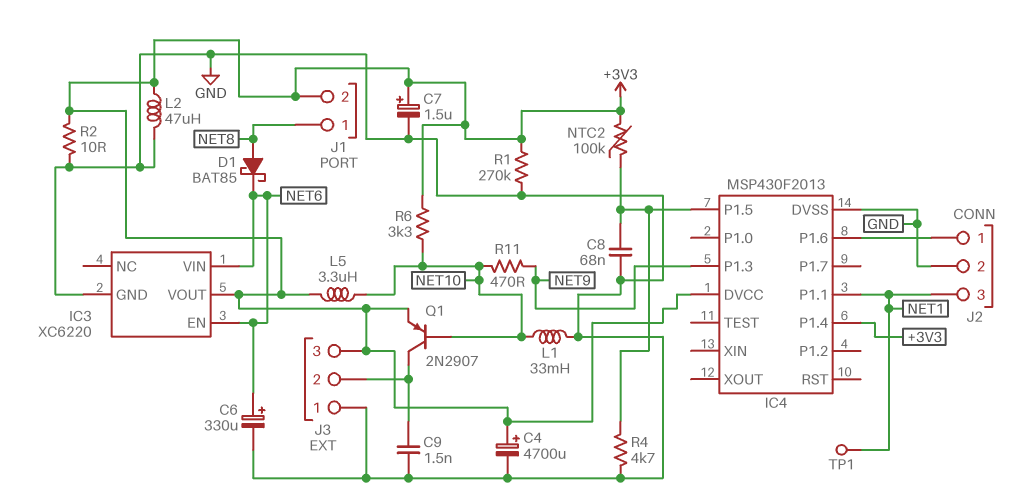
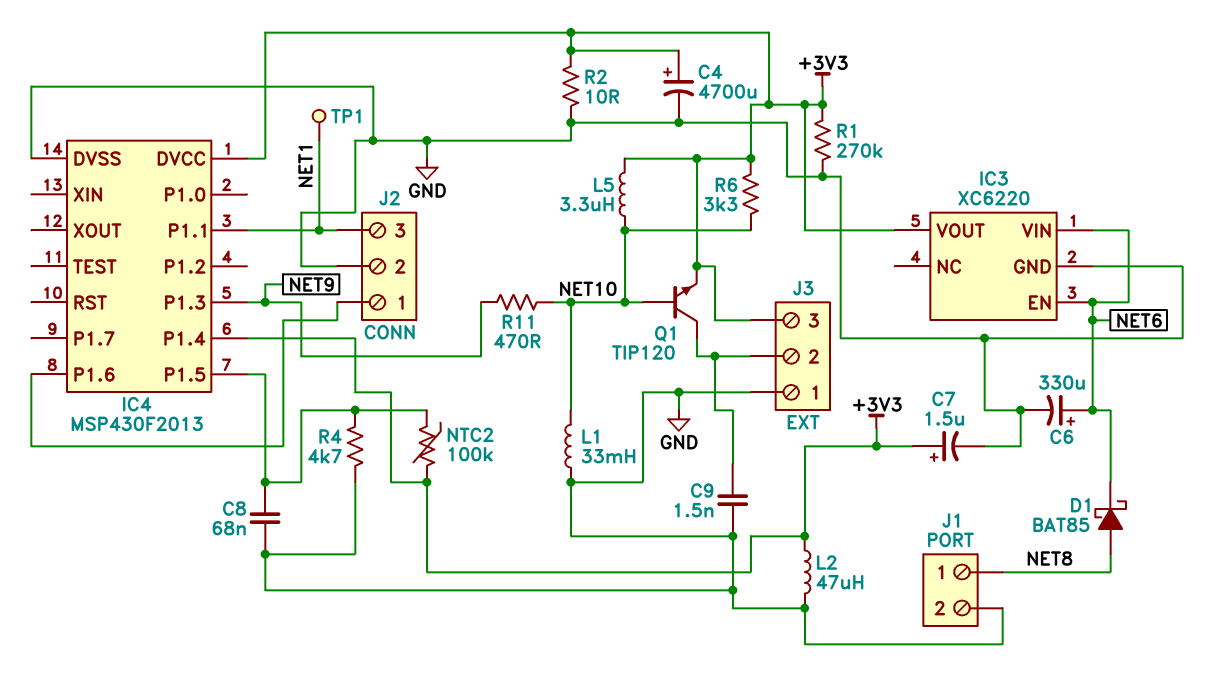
J1 pin 2: +3V3 -> GND
Q1: PNP 2N2907 (B NET10, C J3/2, E +3V3) -> NPN TIP120 (B NET10, C J3/2, E +3V3)

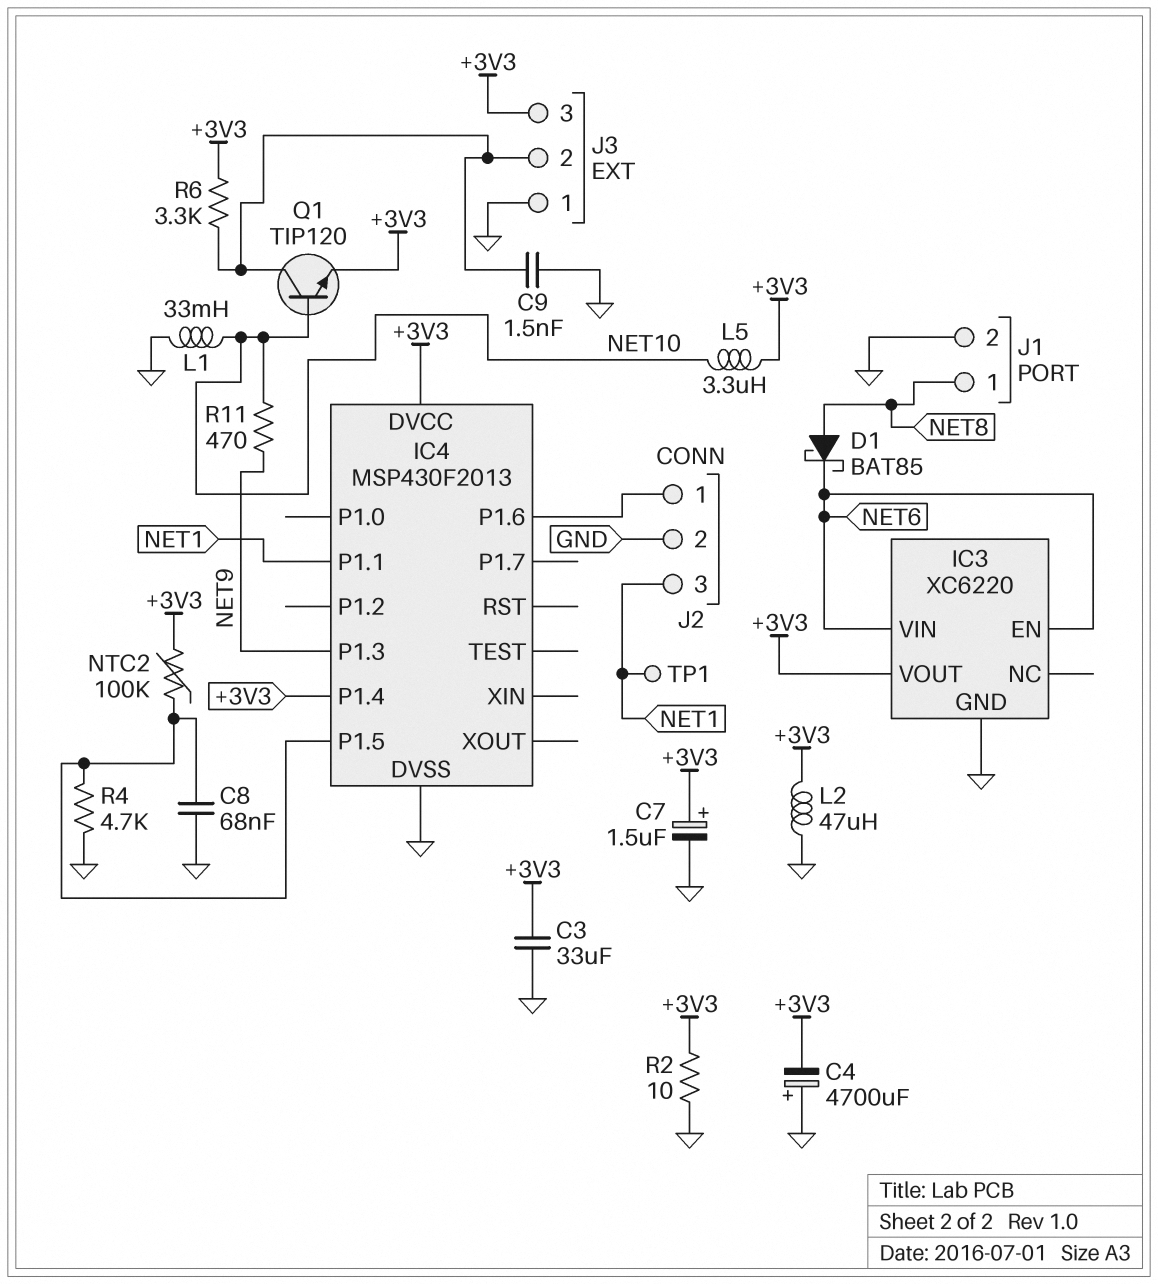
C3: none -> 33uF (+3V3, GND)
C4: 4700uF (plus +3V3, minus GND) -> 4700uF (plus GND, minus +3V3)
C6: 330uF (plus NET6, minus GND) -> none
R1: 270k (+3V3, GND) -> none
R6: 3.3k (+3V3, NET10) -> 3.3k (+3V3, J3/2)

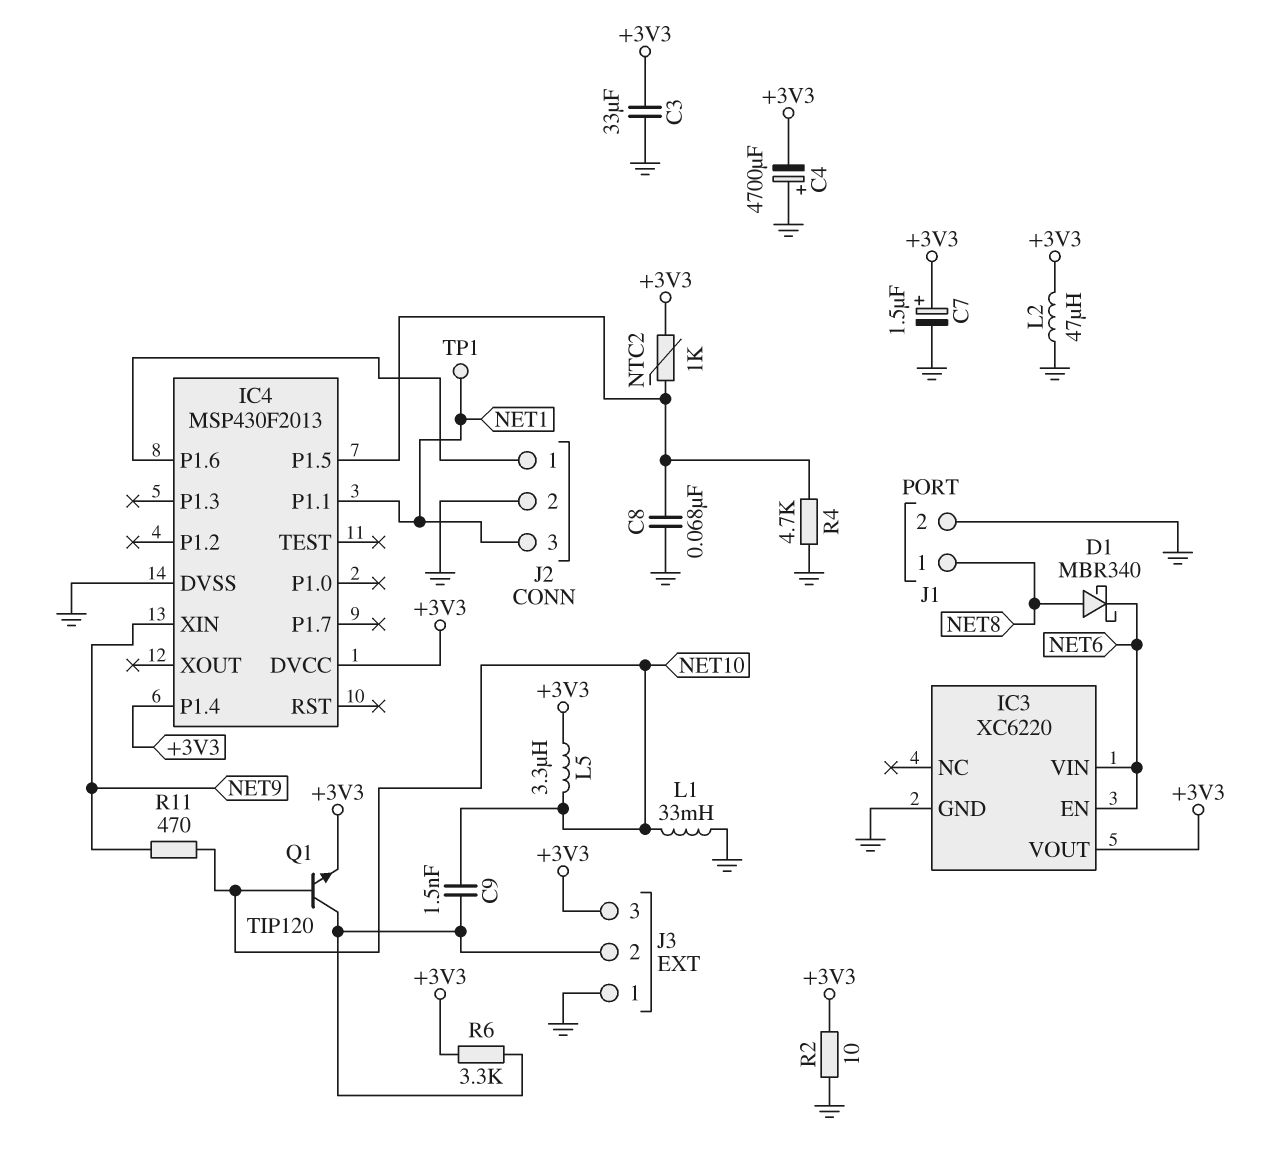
C9: 1.5nF (GND, J3/2) -> 1.5nF (J3/2, NET10)
D1: schottky BAT85 (A NET8, K NET6) -> schottky MBR340 (A NET8, K NET6)
IC4 pin P1.3: NET9 -> none
IC4 pin XIN: none -> NET9
NTC2: 100k (+3V3, IC4/P1.5) -> 1k (+3V3, IC4/P1.5)

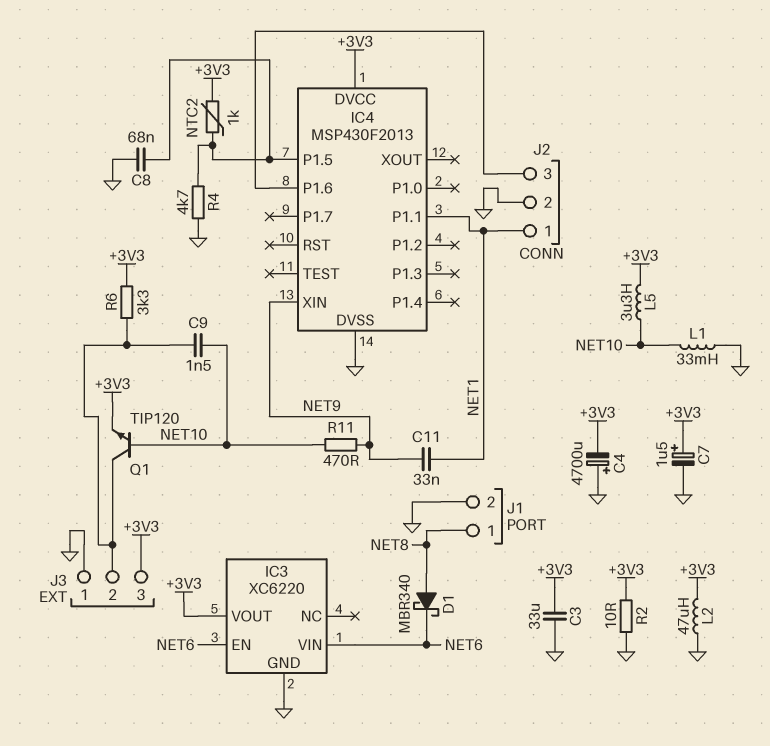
C11: none -> 33nF (NET1, NET9)
IC4 pin P1.4: +3V3 -> none
J2 pin 1: IC4/P1.6 -> NET1
J2 pin 3: NET1 -> IC4/P1.6
TP1: test point (NET1) -> none

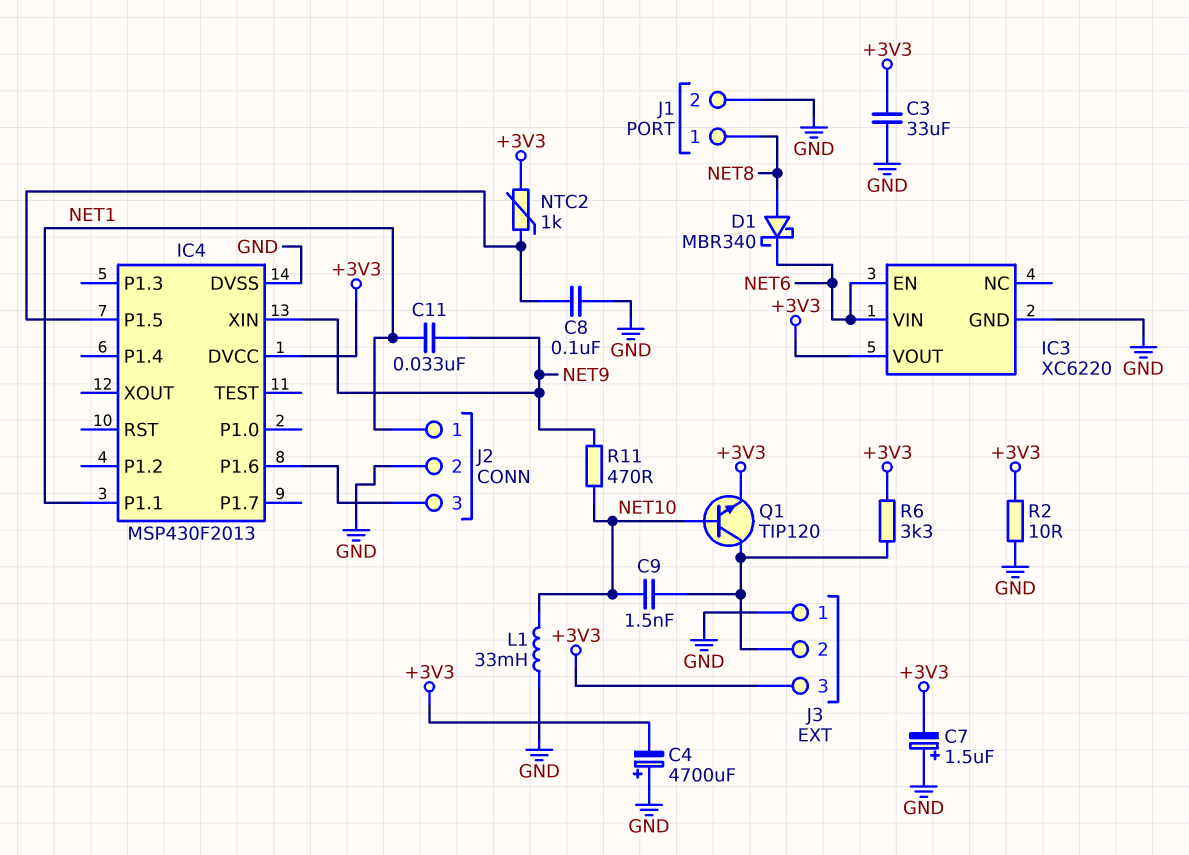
C7: 1.5uF (plus +3V3, minus GND) -> 1.5uF (plus GND, minus +3V3)
C8: 68nF (GND, IC4/P1.5) -> 100nF (GND, IC4/P1.5)
L2: 47uH (+3V3, GND) -> none
L5: 3.3uH (+3V3, NET10) -> none
R4: 4.7k (GND, IC4/P1.5) -> none

